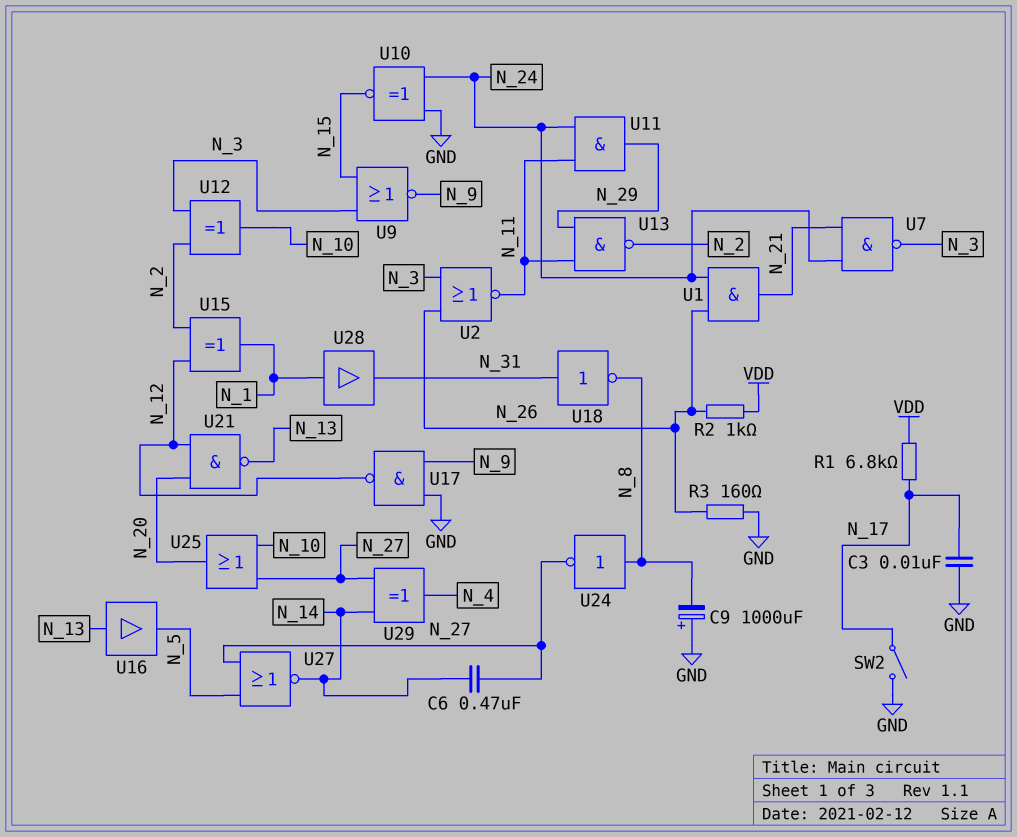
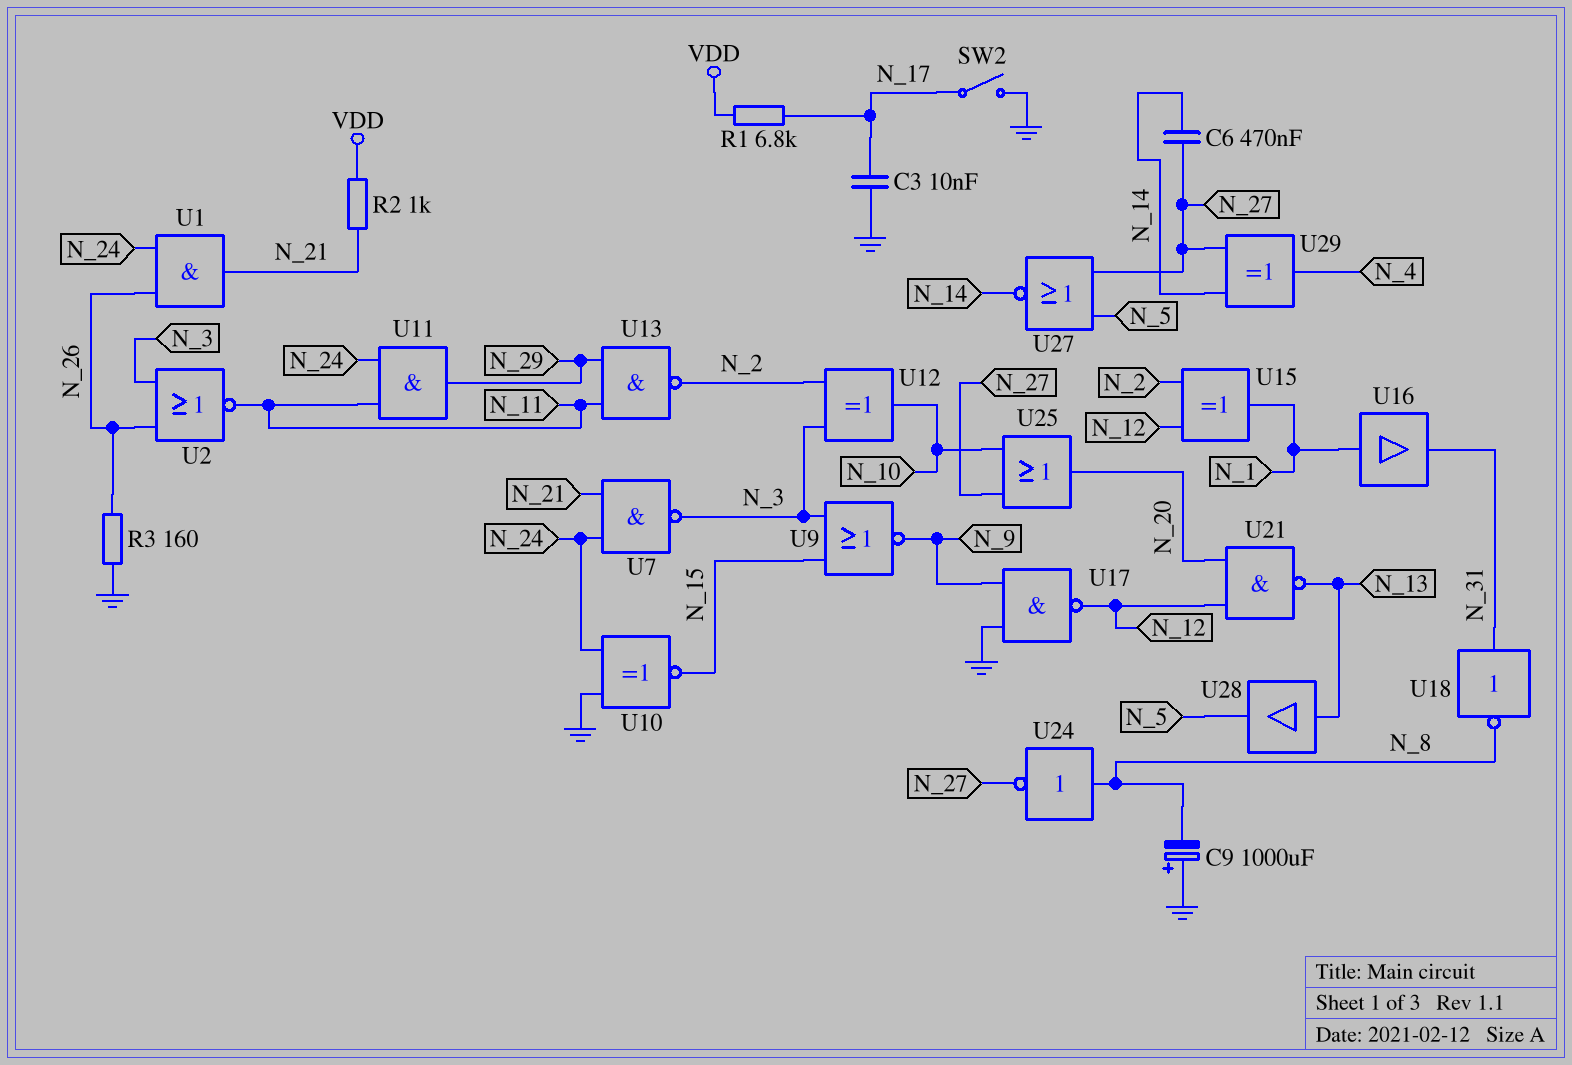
R2: 1k (N_26, VDD) -> 1k (N_21, VDD)
U16: buffer (in N_13, out N_5) -> buffer (in N_1, out N_31)
U28: buffer (in N_1, out N_31) -> buffer (in N_13, out N_5)

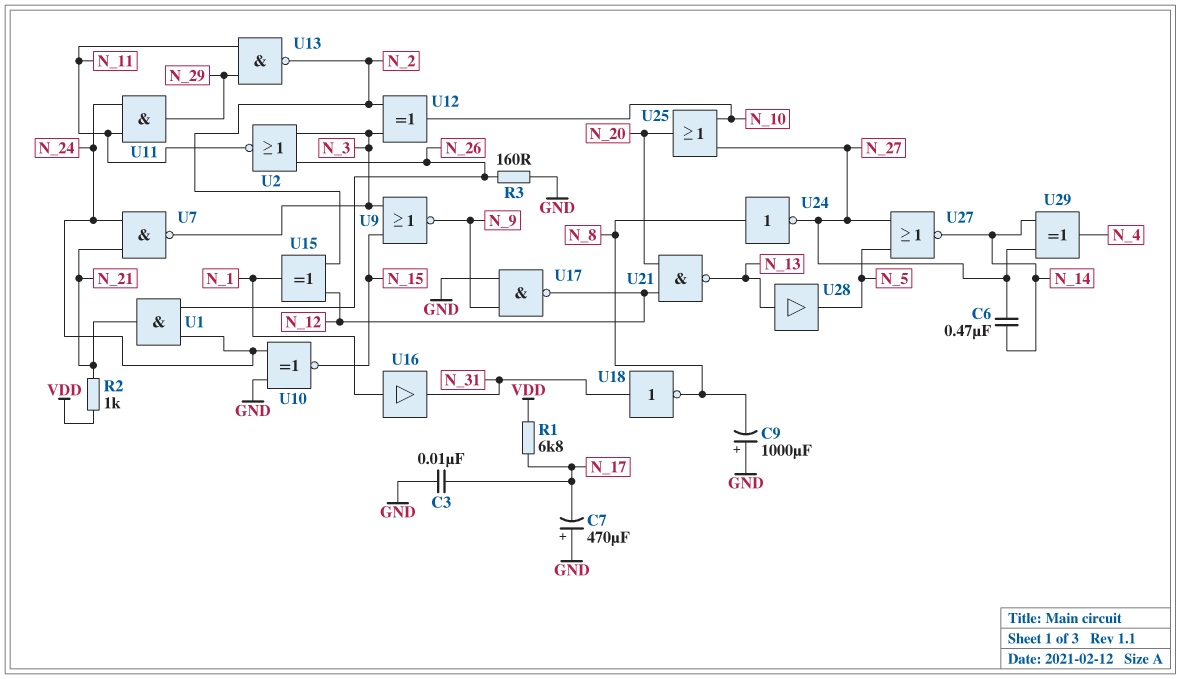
C7: none -> 470uF (plus GND, minus N_17)
SW2: switch (GND, N_17) -> none

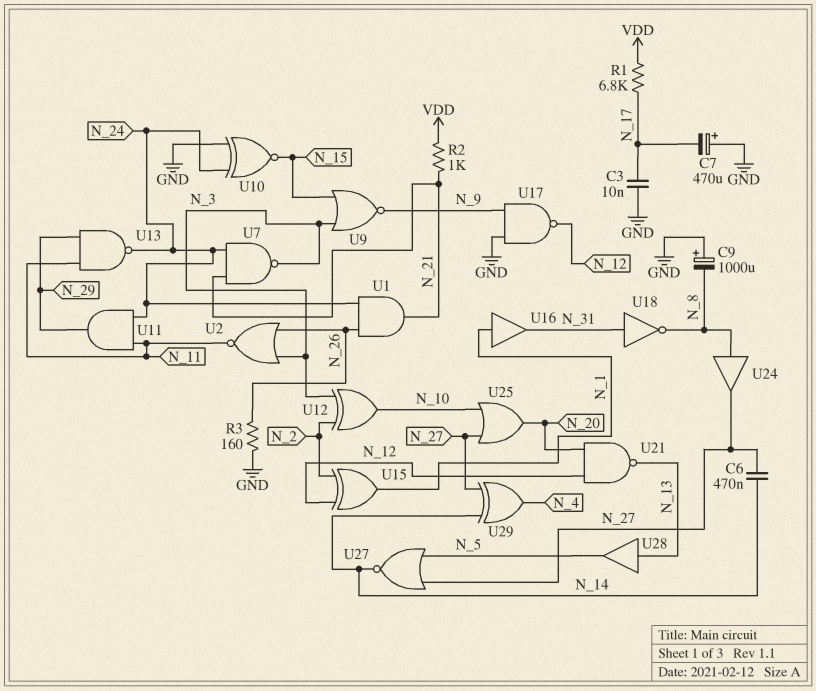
U13: NAND (in N_11, in N_29, out N_2) -> NAND (in N_11, in N_29, out N_24)
U24: NOT (in N_8, out N_27) -> buffer (in N_8, out N_27)

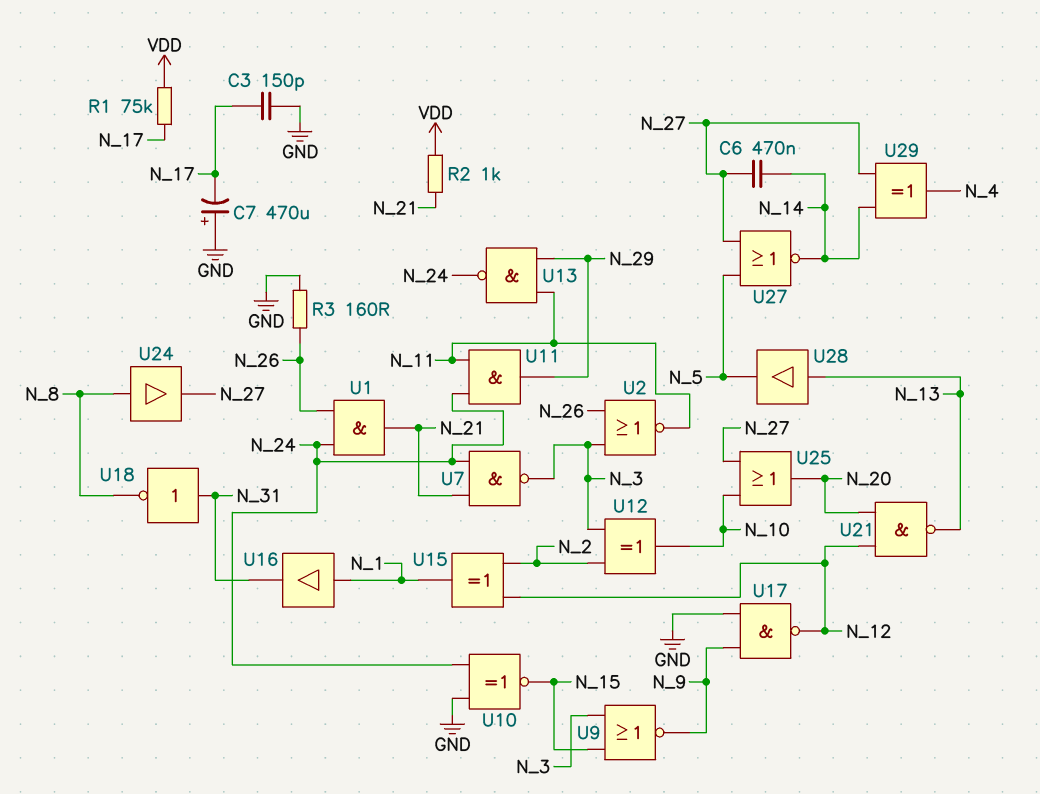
C3: 10nF (GND, N_17) -> 150pF (GND, N_17)
C9: 1000uF (plus GND, minus N_8) -> none
R1: 6.8k (N_17, VDD) -> 75k (N_17, VDD)

